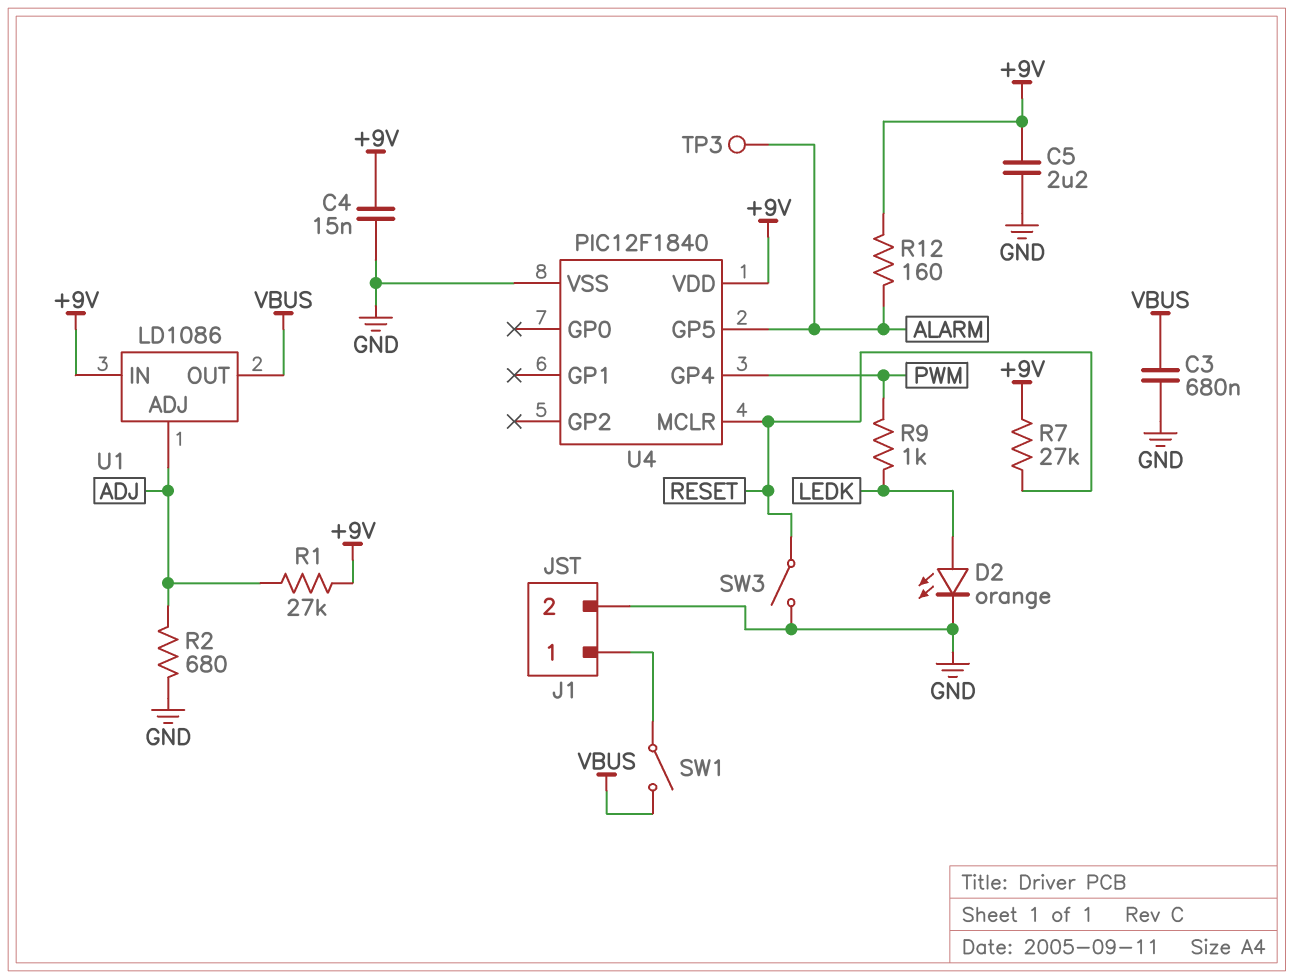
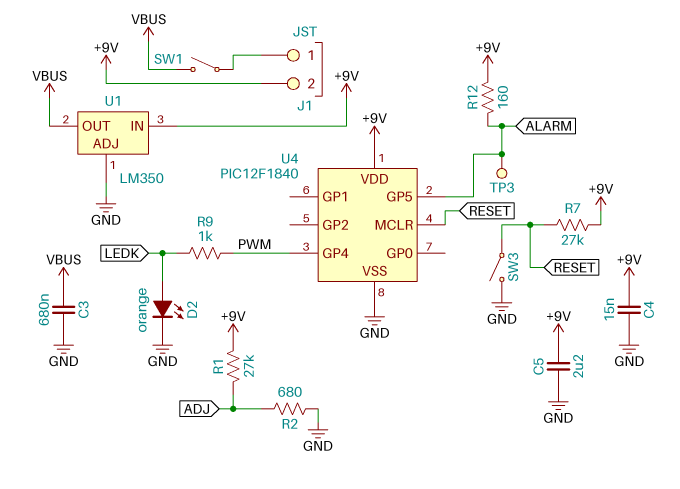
J1 pin 2: GND -> +9V
U1: LD1086 -> LM350
U1 pin ADJ: ADJ -> GND

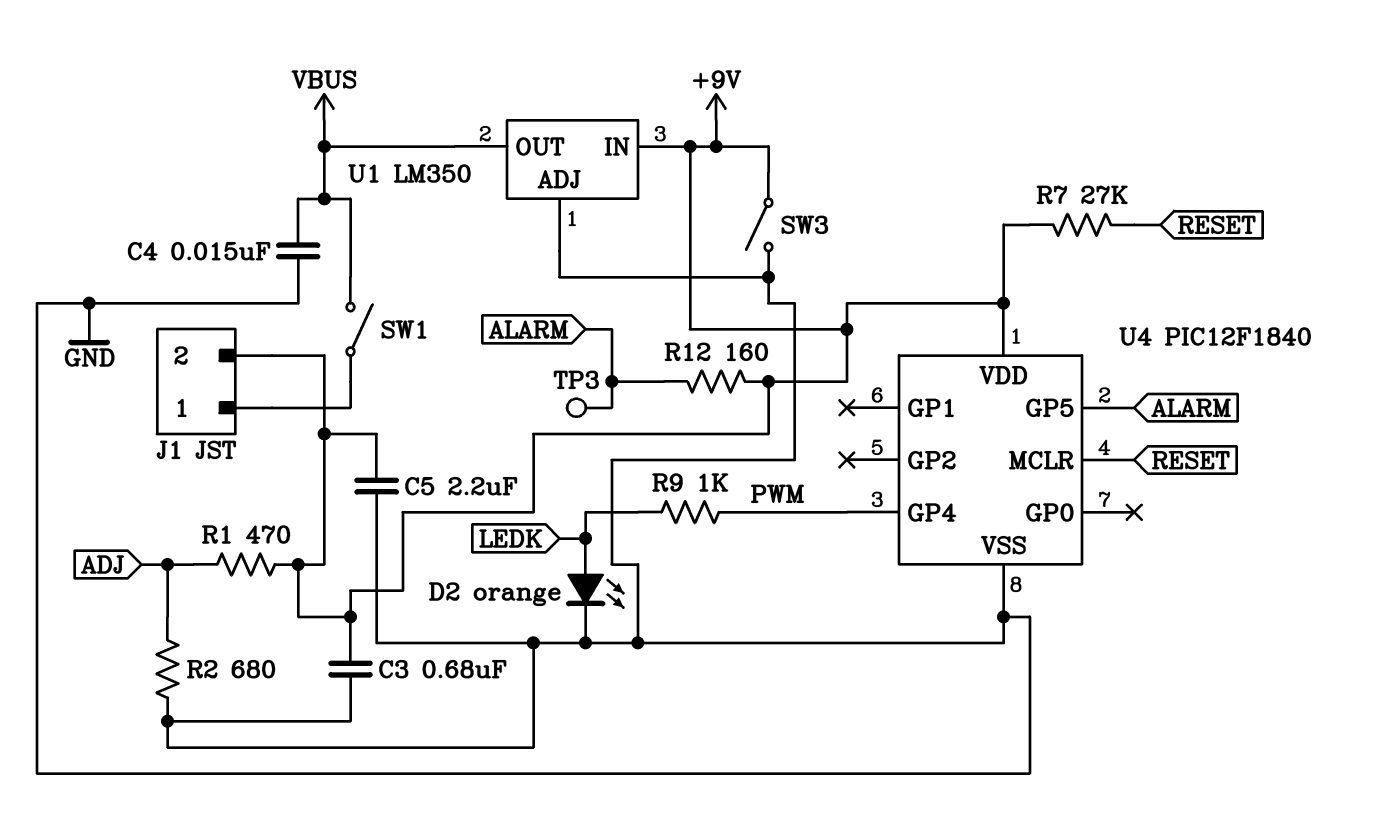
C3: 680nF (GND, VBUS) -> 680nF (+9V, GND)
C4: 15nF (+9V, GND) -> 15nF (GND, VBUS)
R1: 27k (+9V, ADJ) -> 470 (+9V, ADJ)
SW3: switch (GND, RESET) -> switch (+9V, GND)

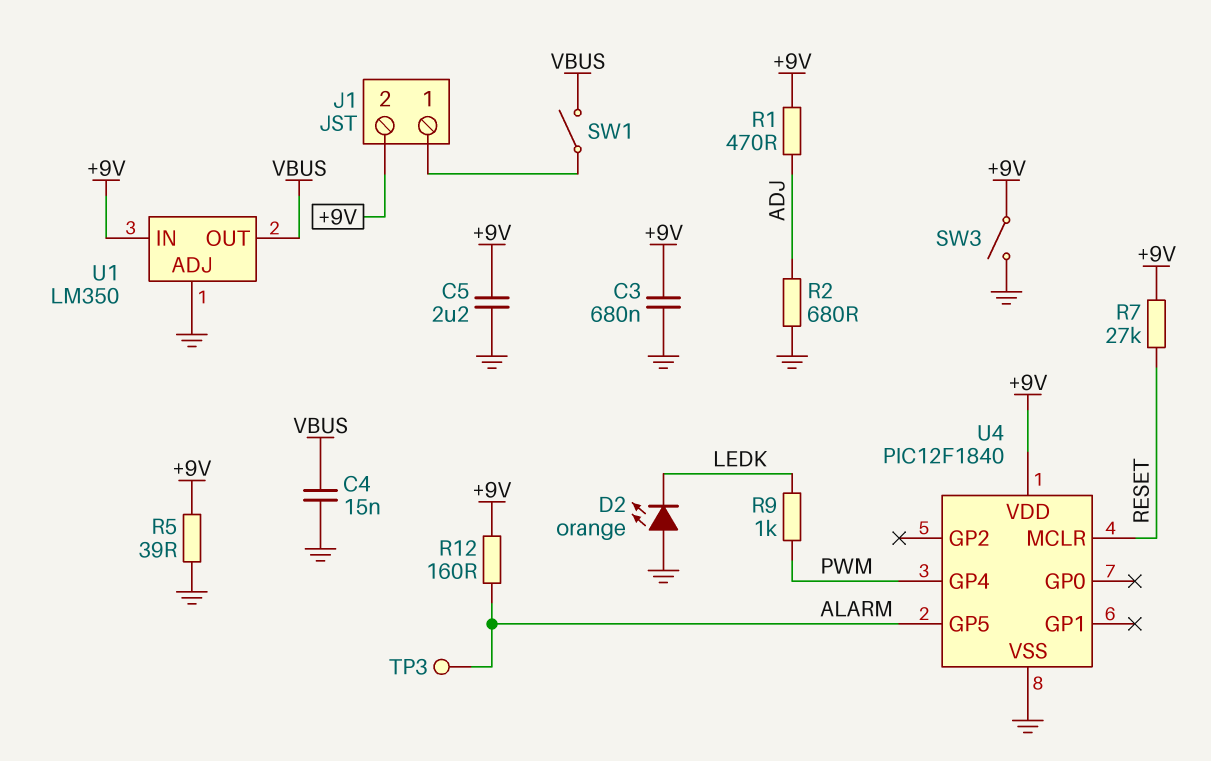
D2: LED orange (A LEDK, K GND) -> LED orange (A GND, K LEDK)
R5: none -> 39 (+9V, GND)

